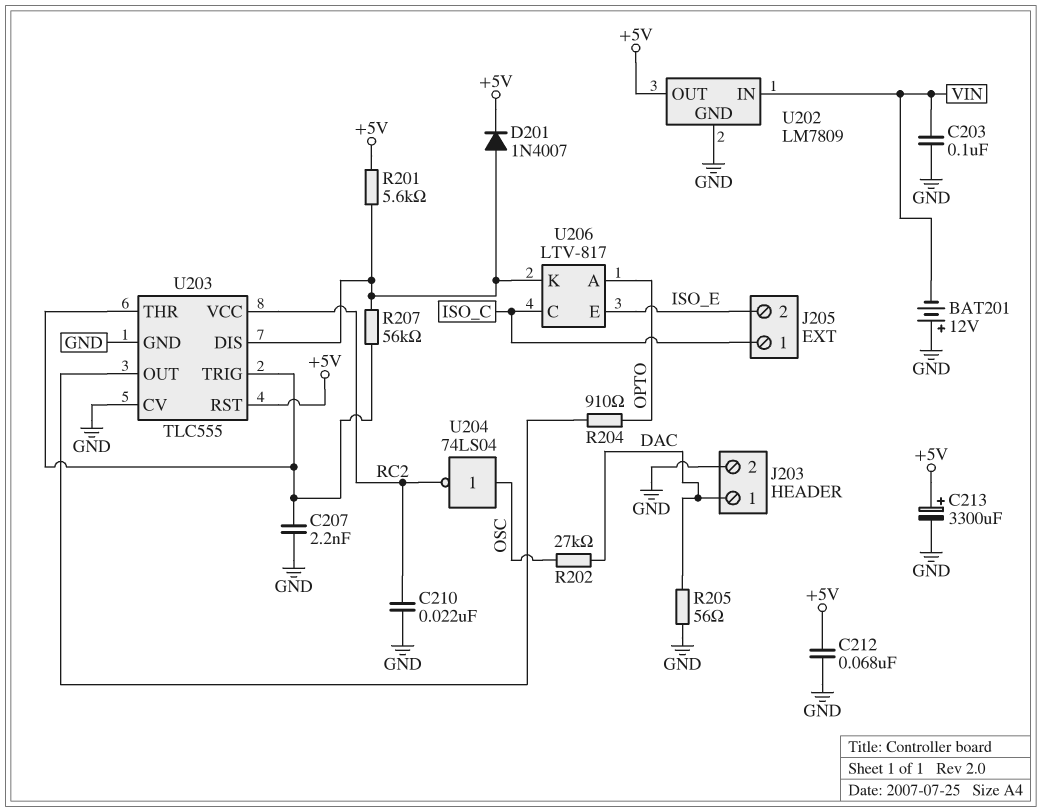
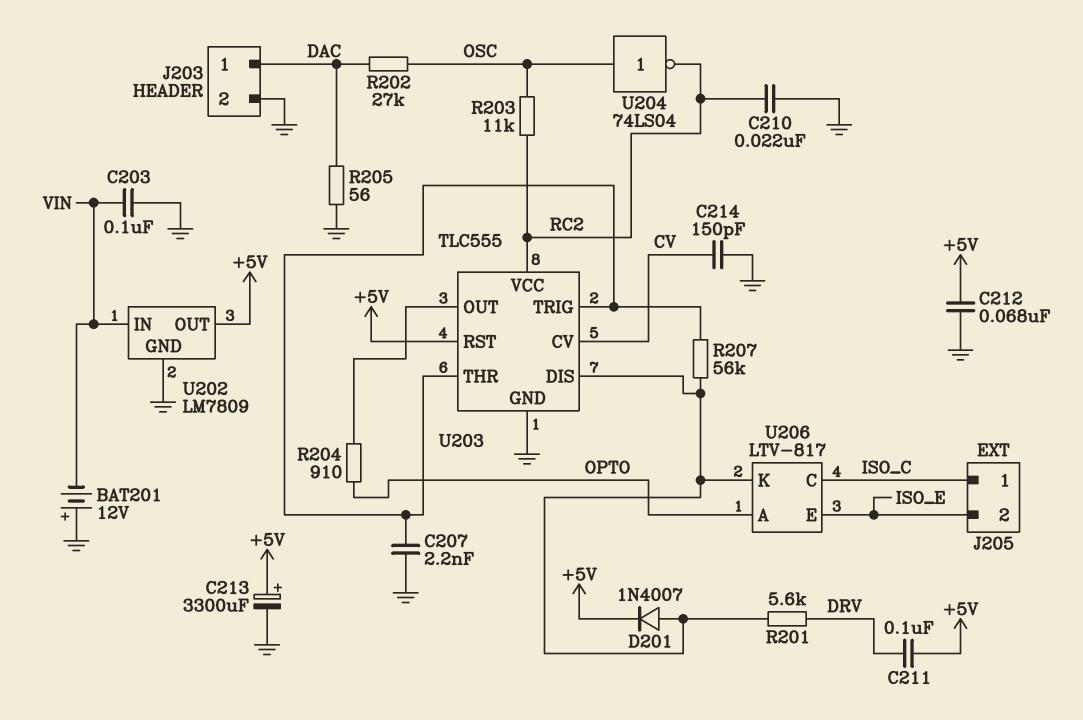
C211: none -> 100nF (+5V, DRV)
C214: none -> 150pF (CV, GND)
R201: 5.6k (+5V, U203/DIS) -> 5.6k (DRV, U203/DIS)
R203: none -> 11k (OSC, RC2)
U203 pin CV: GND -> CV

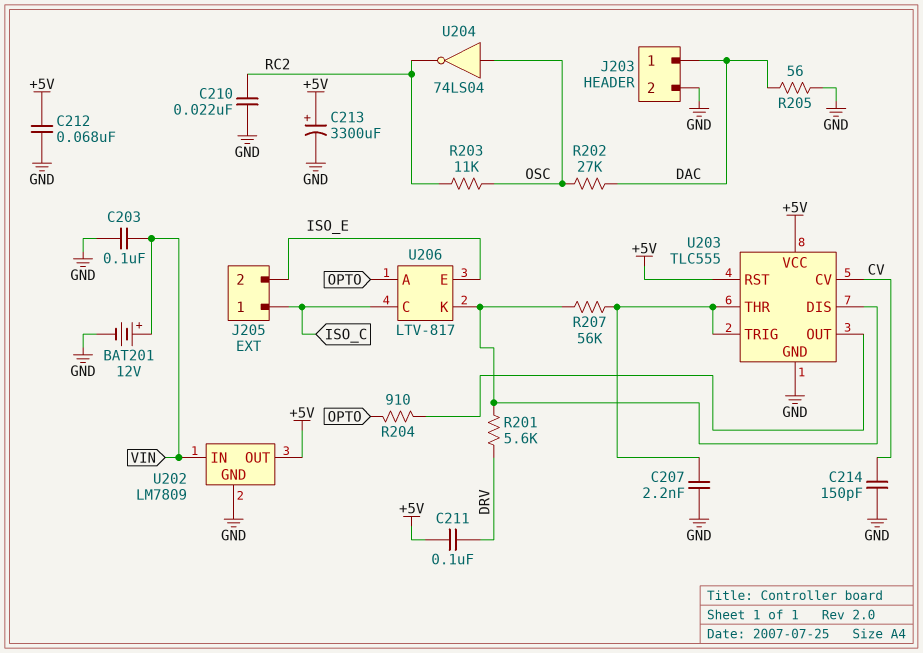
BAT201: 12V (plus GND, minus VIN) -> 12V (plus VIN, minus GND)
D201: diode 1N4007 (A U203/DIS, K +5V) -> none
U203 pin VCC: RC2 -> +5V

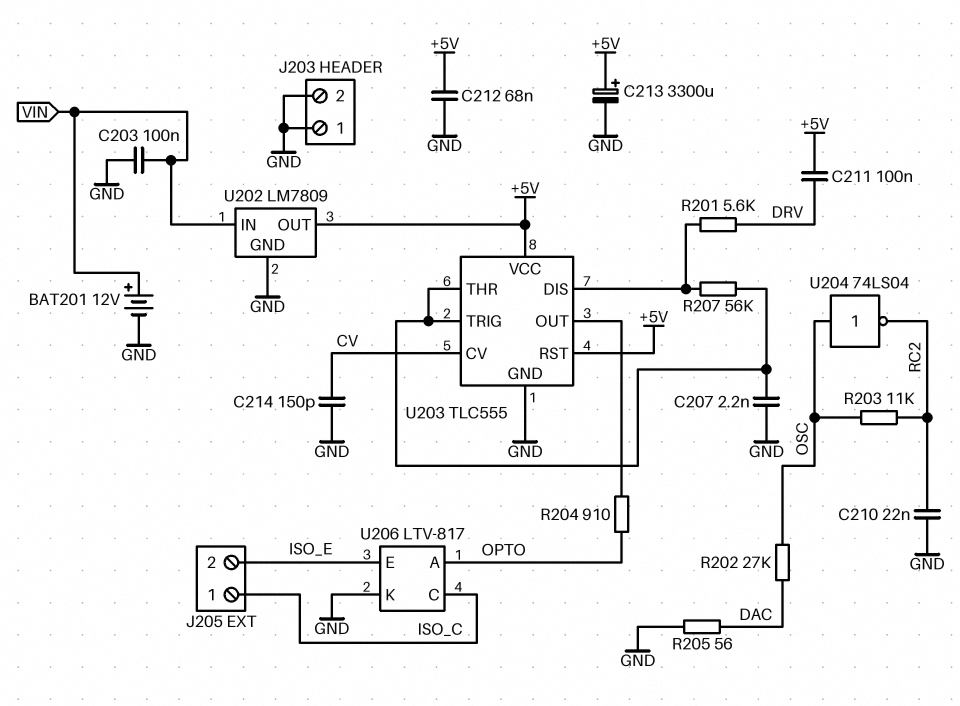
J203 pin 1: DAC -> GND
U206 pin K: U203/DIS -> GND

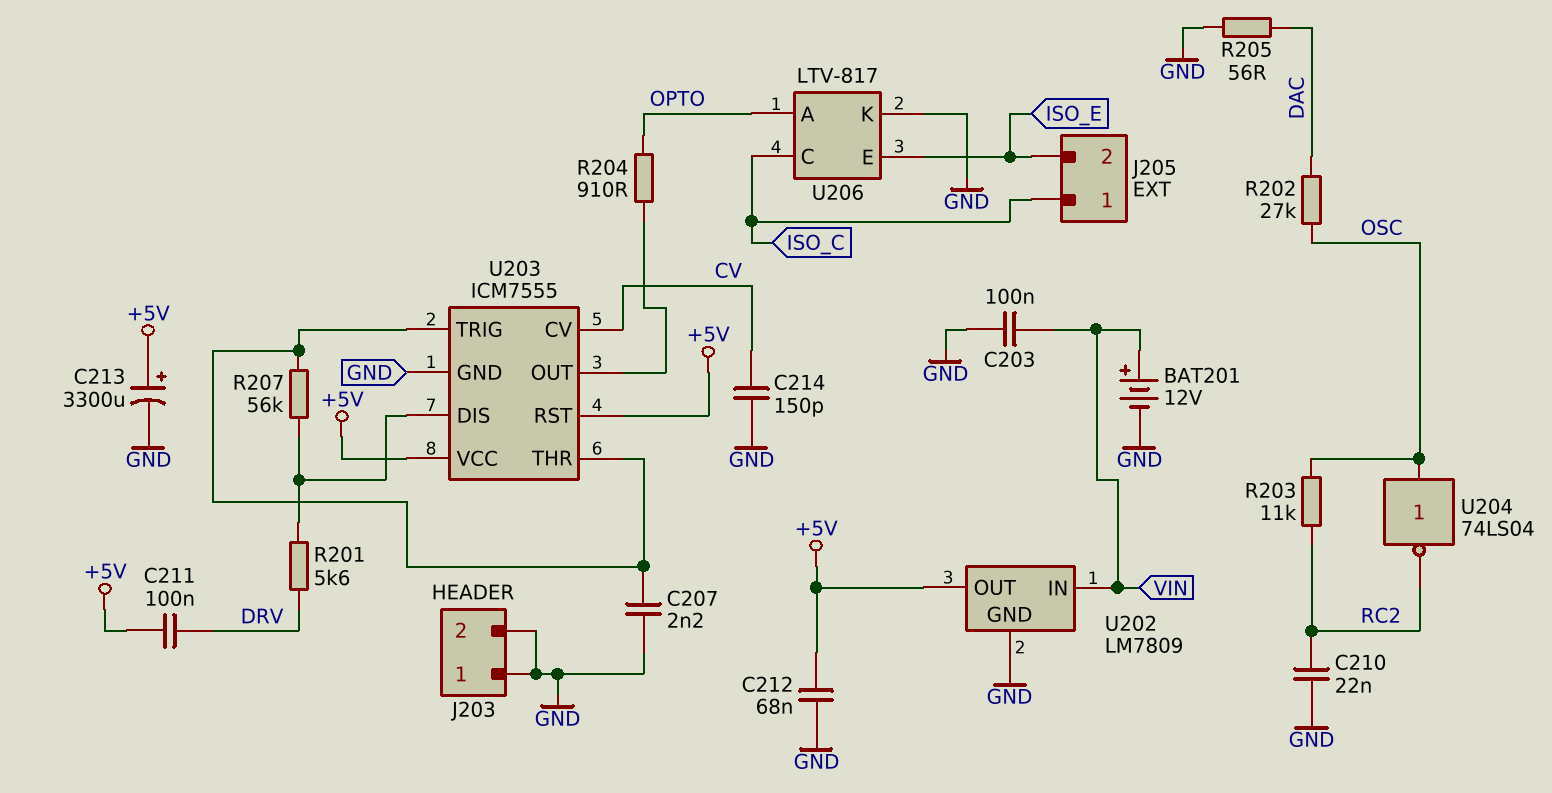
U203: TLC555 -> ICM7555

